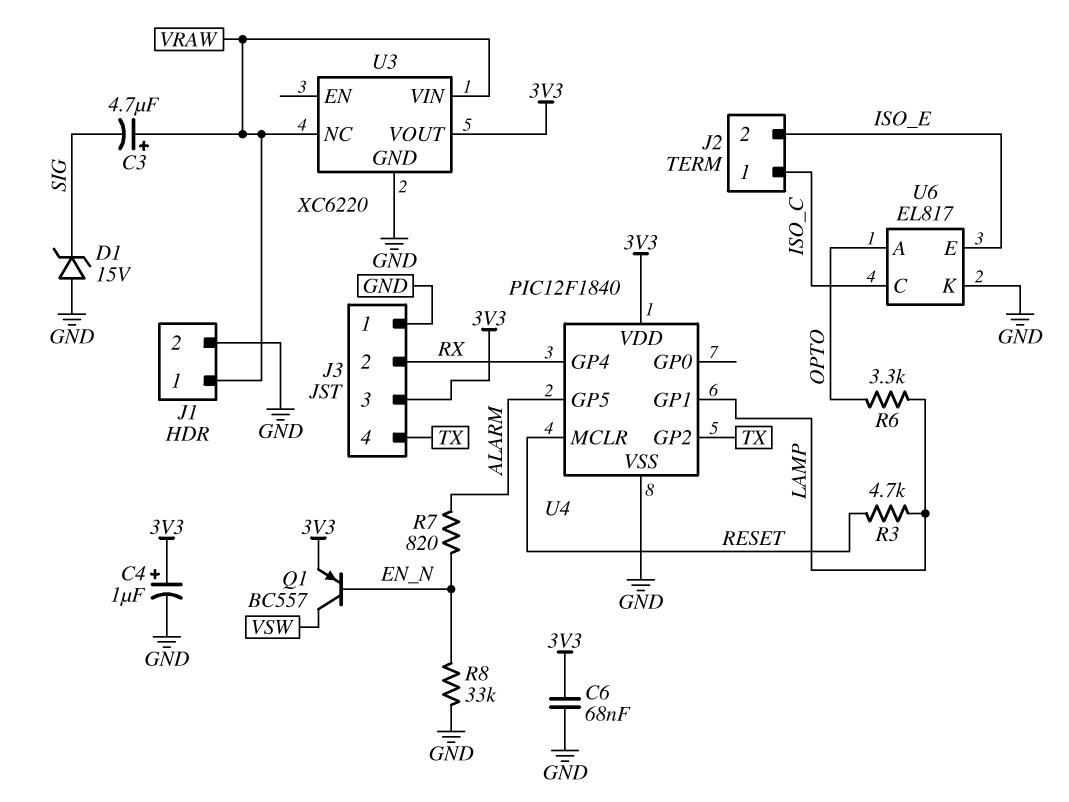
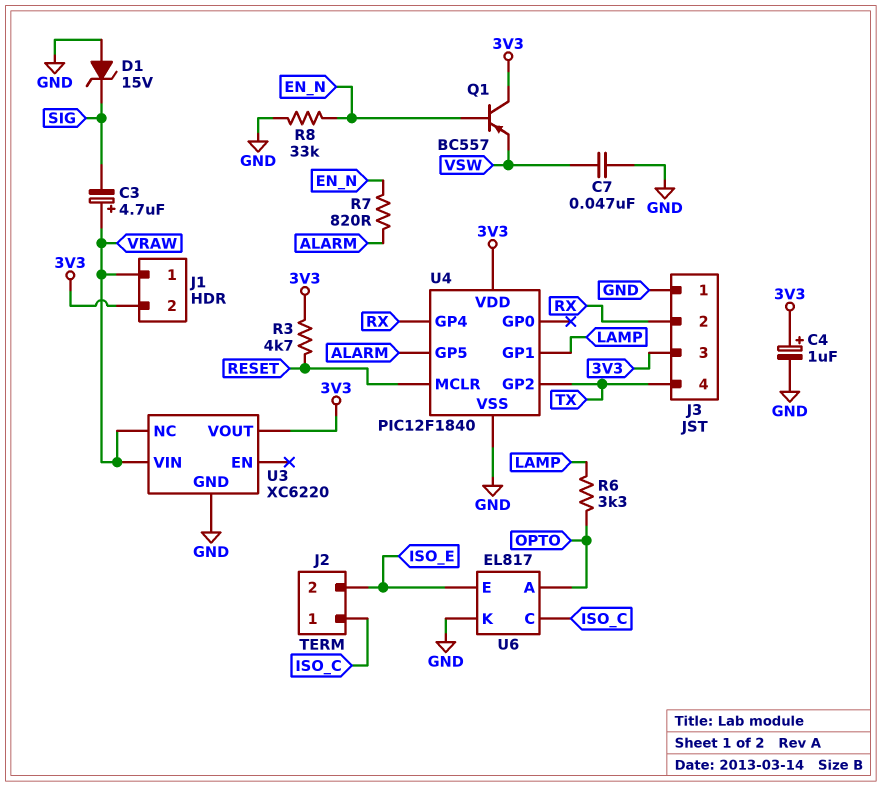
C6: 68nF (3V3, GND) -> none
C7: none -> 47nF (GND, VSW)
J1 pin 2: GND -> 3V3
Q1: PNP BC557 (B EN_N, C VSW, E 3V3) -> PNP BC557 (B EN_N, C 3V3, E VSW)
R3: 4.7k (LAMP, RESET) -> 4.7k (3V3, RESET)

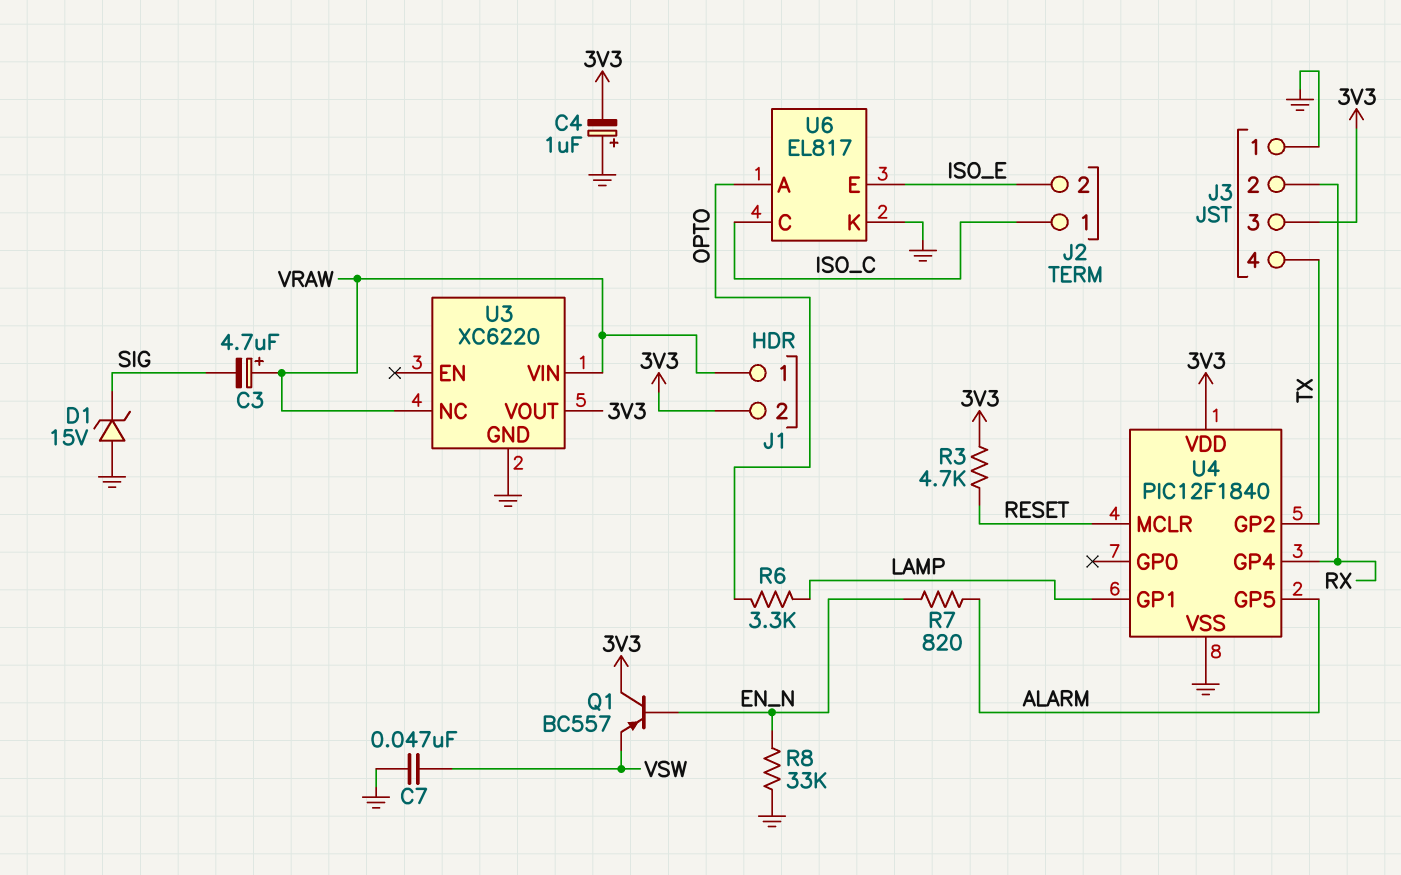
C4: 1uF (plus 3V3, minus GND) -> 1uF (plus GND, minus 3V3)

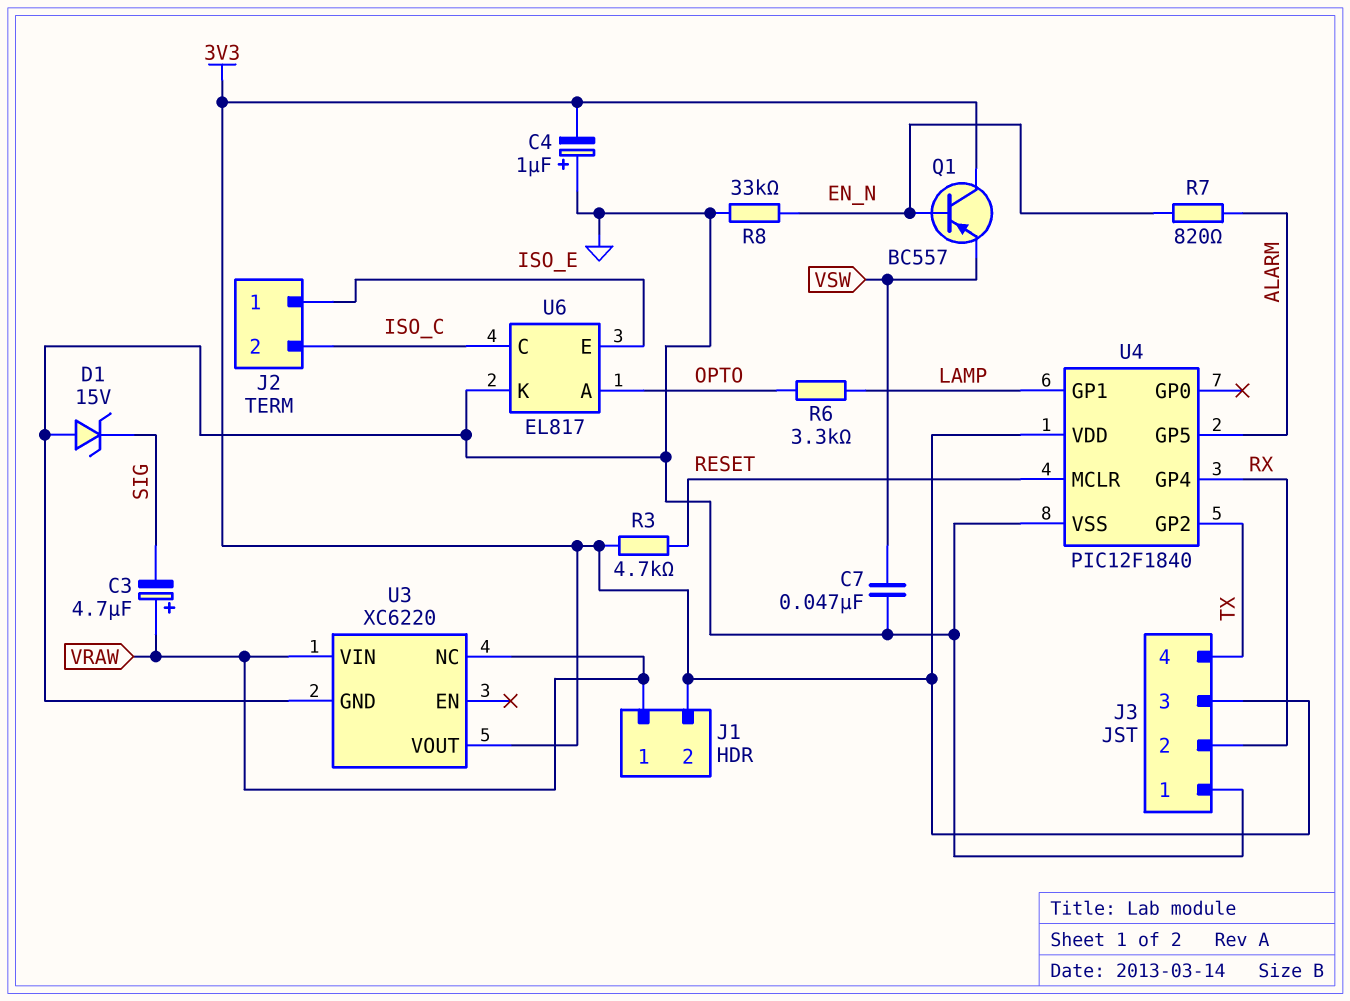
J2 pin 1: ISO_C -> ISO_E
J2 pin 2: ISO_E -> ISO_C

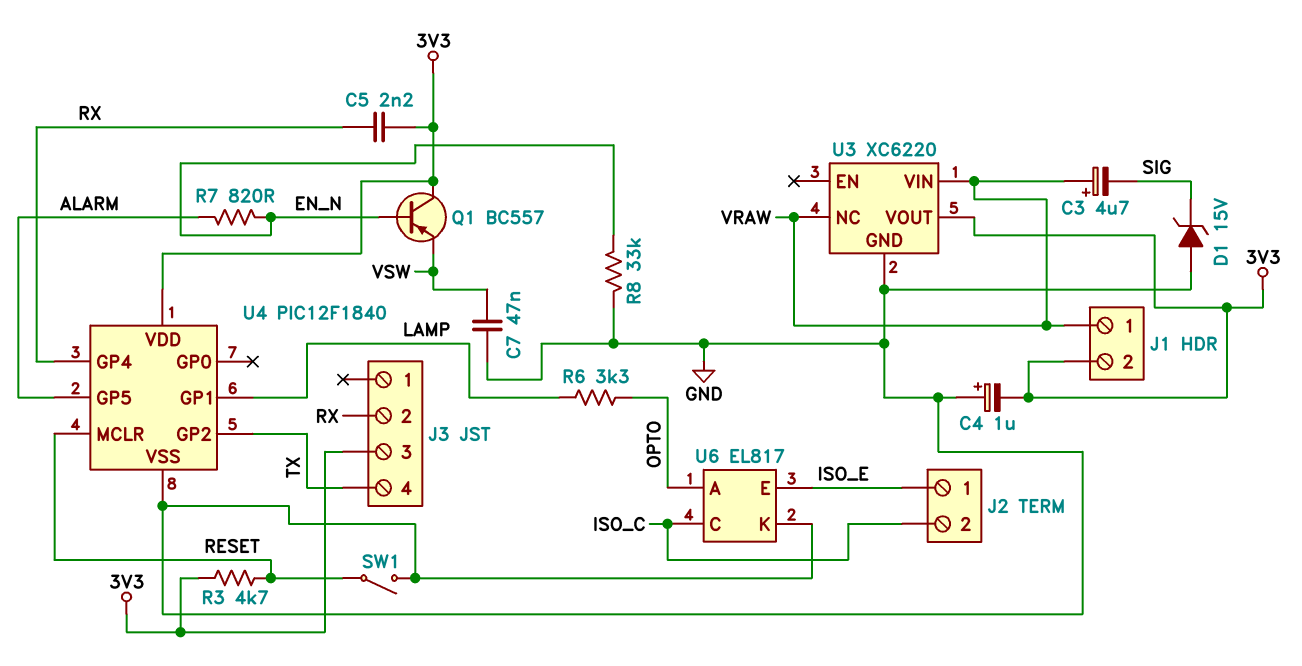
C5: none -> 2.2nF (3V3, RX)
J3 pin 1: GND -> none
SW1: none -> switch (GND, RESET)

